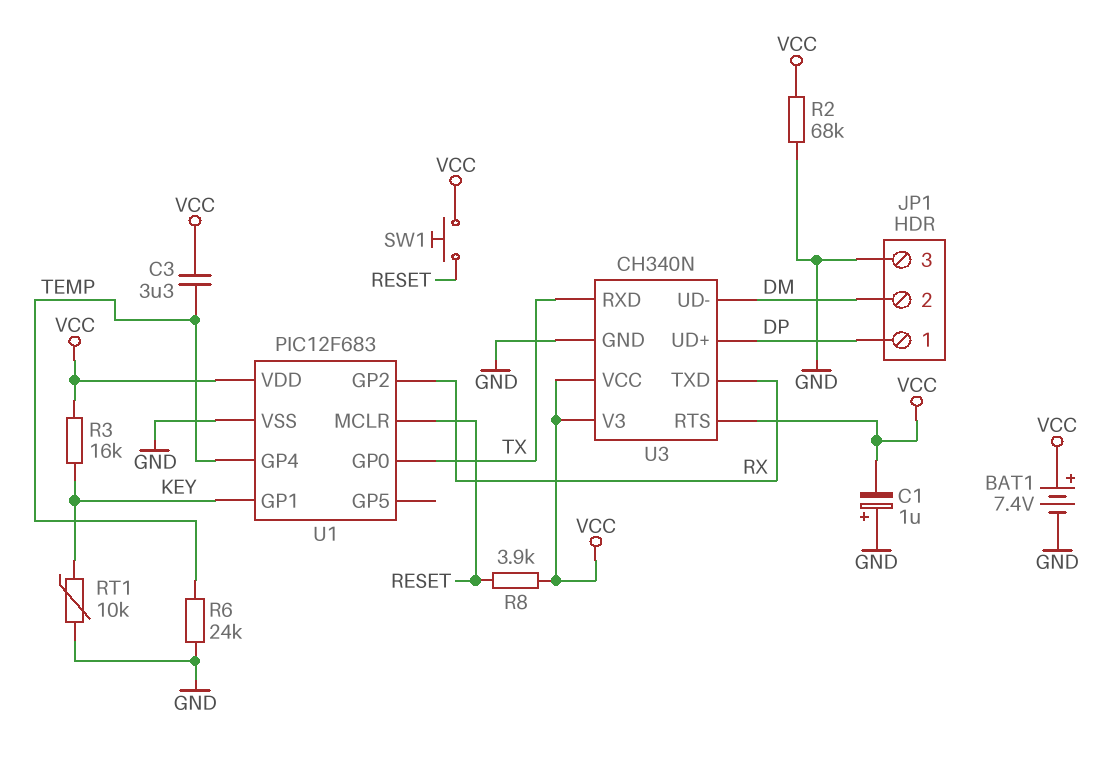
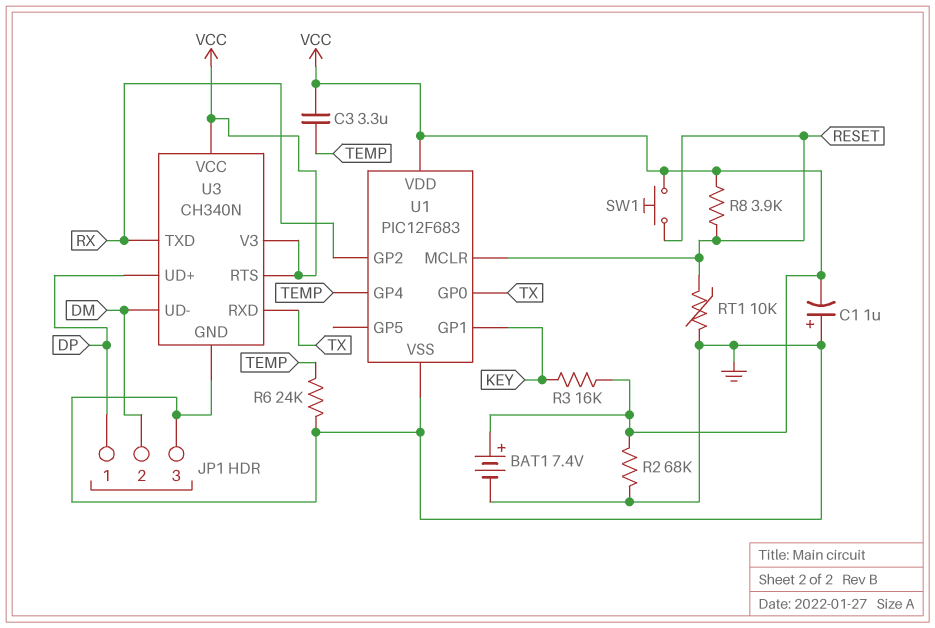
RT1: 10k (GND, KEY) -> 10k (GND, RESET)

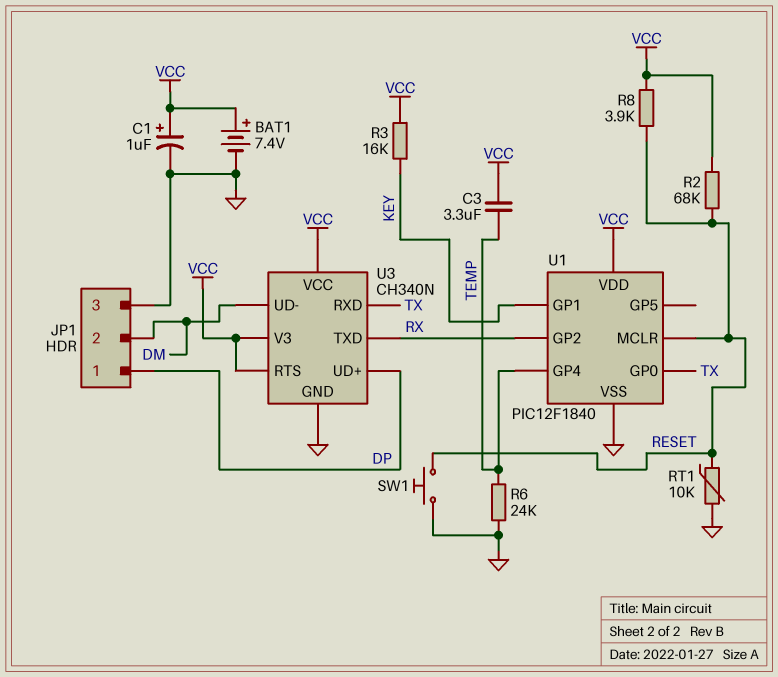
C1: 1uF (plus GND, minus VCC) -> 1uF (plus VCC, minus GND)
R2: 68k (GND, VCC) -> 68k (RESET, VCC)
SW1: button (RESET, VCC) -> button (GND, RESET)
U1: PIC12F683 -> PIC12F1840

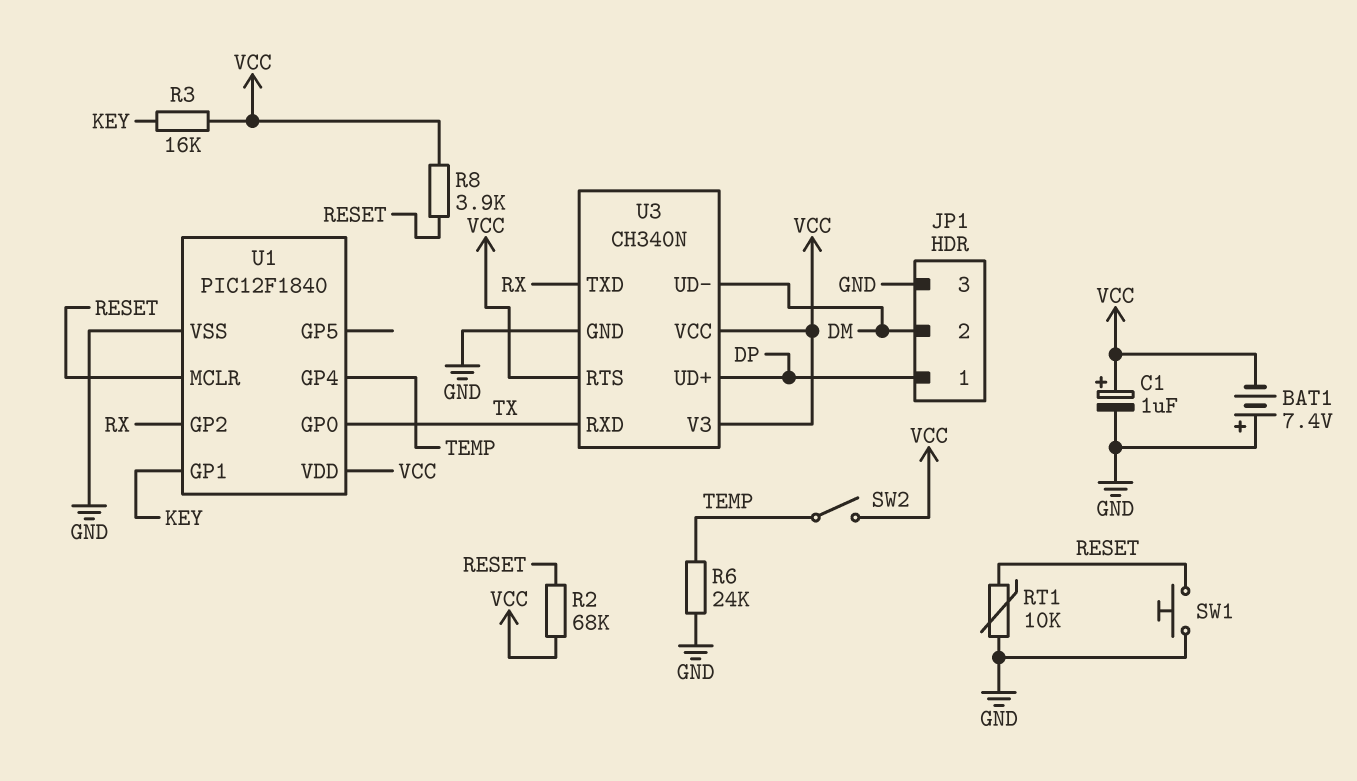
BAT1: 7.4V (plus VCC, minus GND) -> 7.4V (plus GND, minus VCC)
C3: 3.3uF (TEMP, VCC) -> none
SW2: none -> switch (TEMP, VCC)

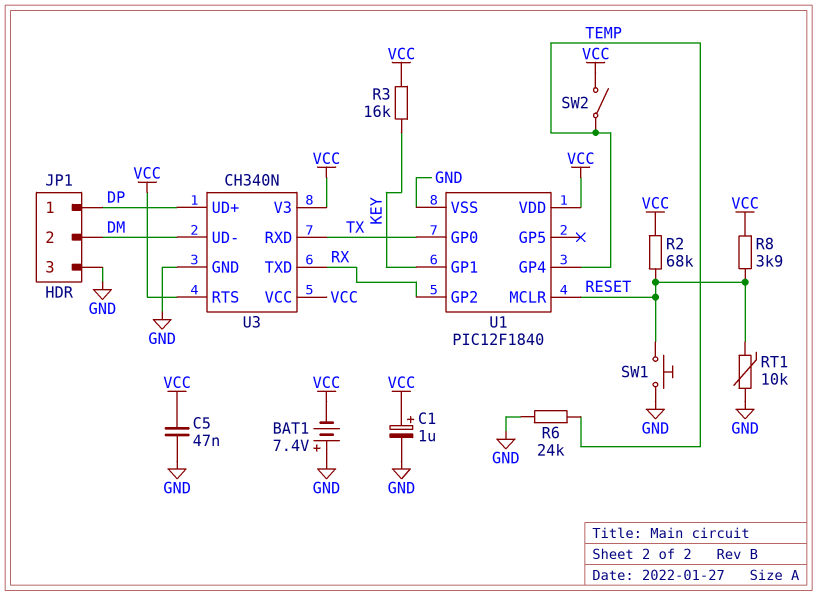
C5: none -> 47nF (GND, VCC)

